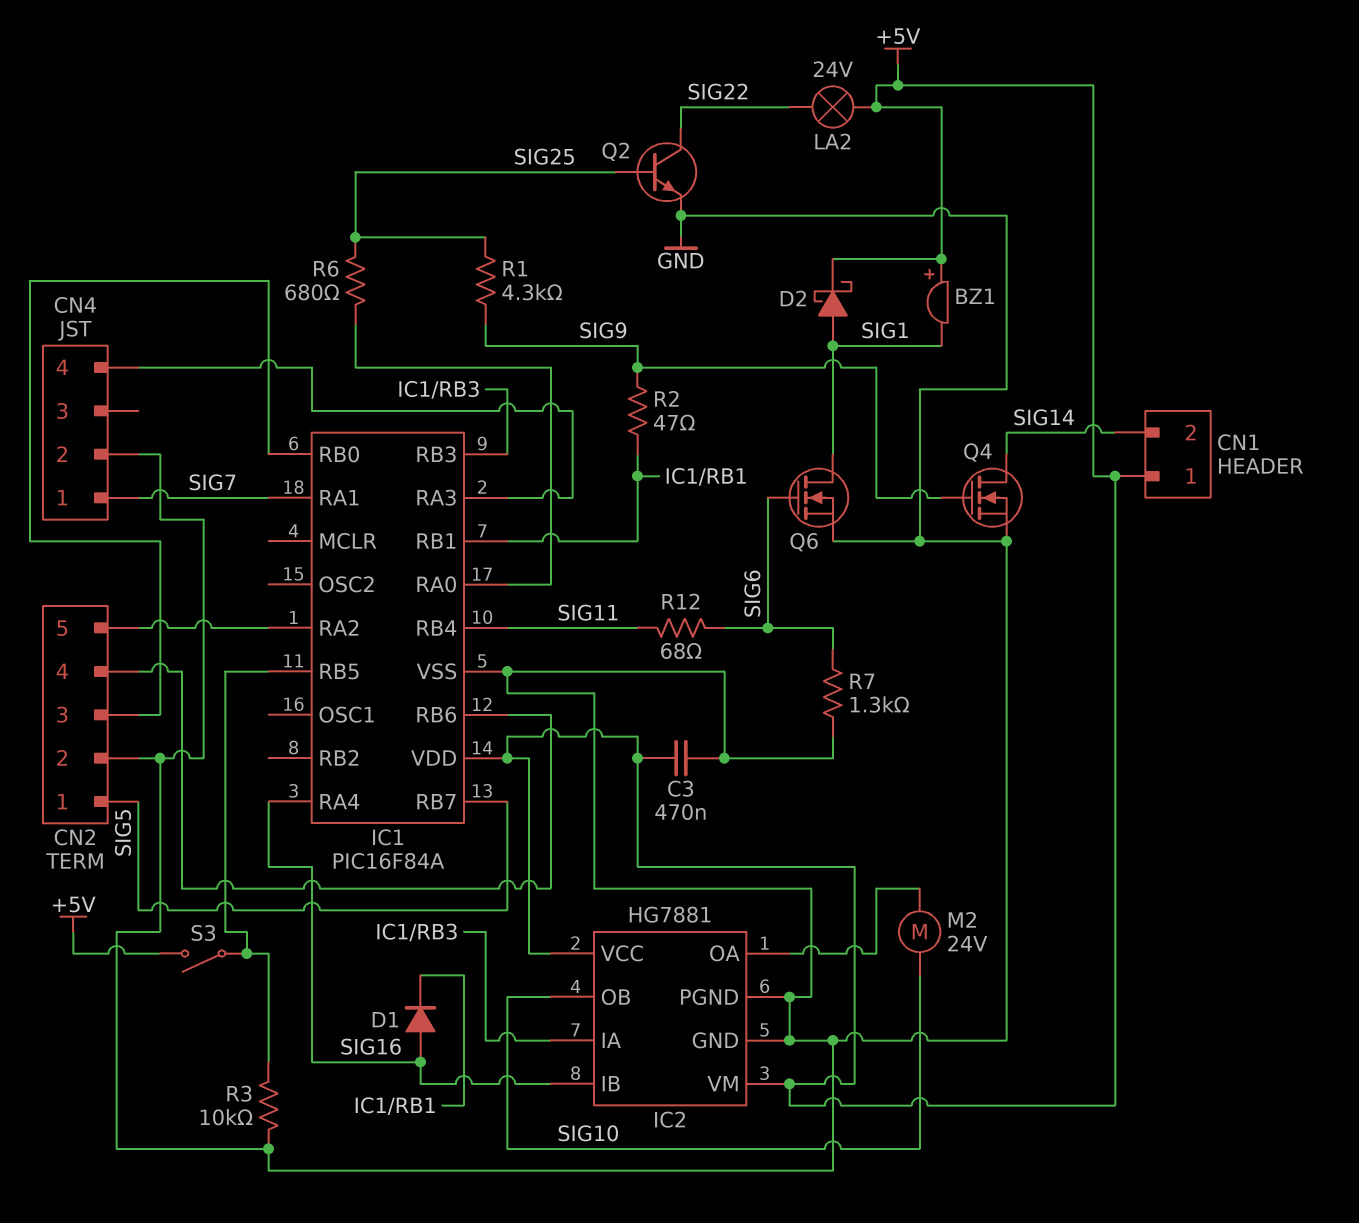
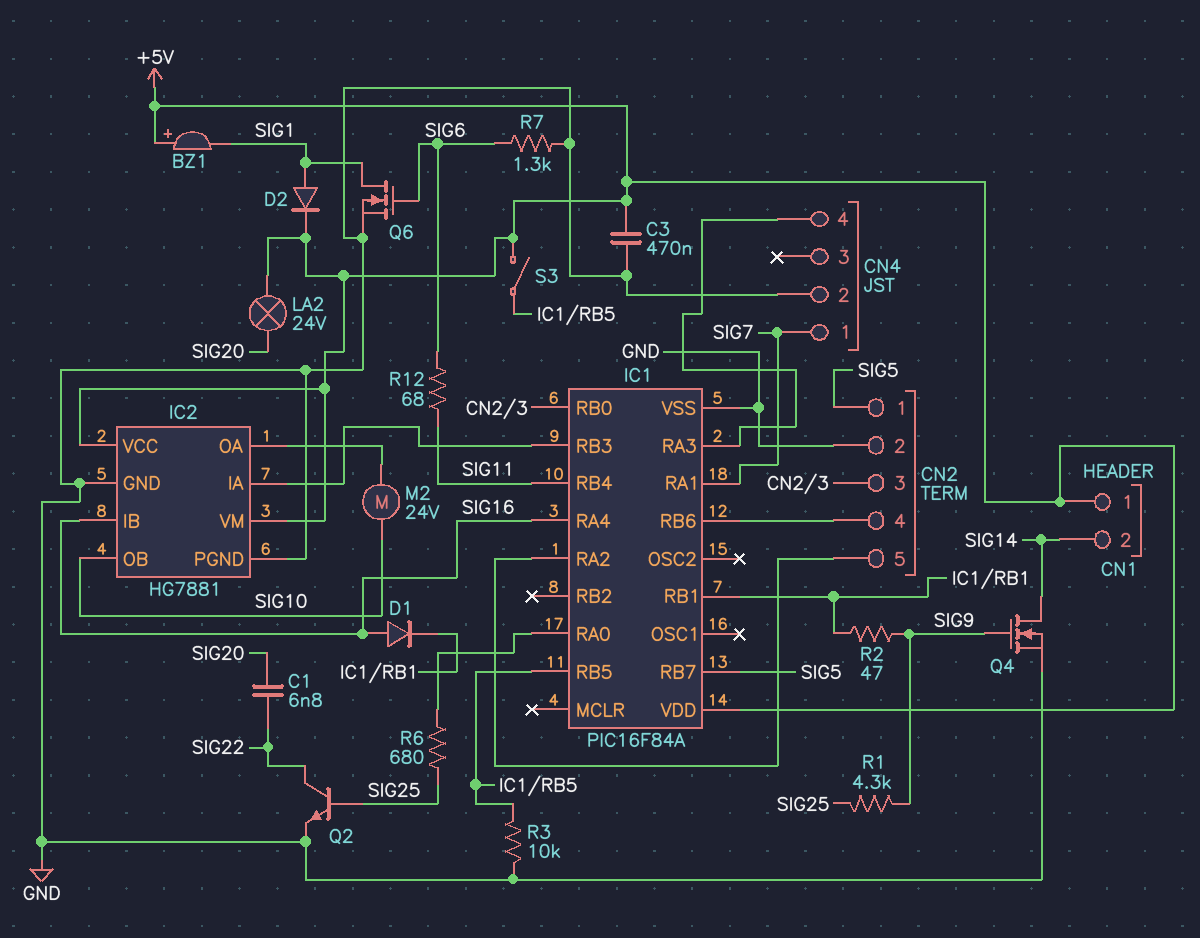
C1: none -> 6.8nF (SIG20, SIG22)
D2: schottky (A SIG1, K +5V) -> diode (A SIG1, K +5V)
LA2: lamp 24V (+5V, SIG22) -> lamp 24V (+5V, SIG20)

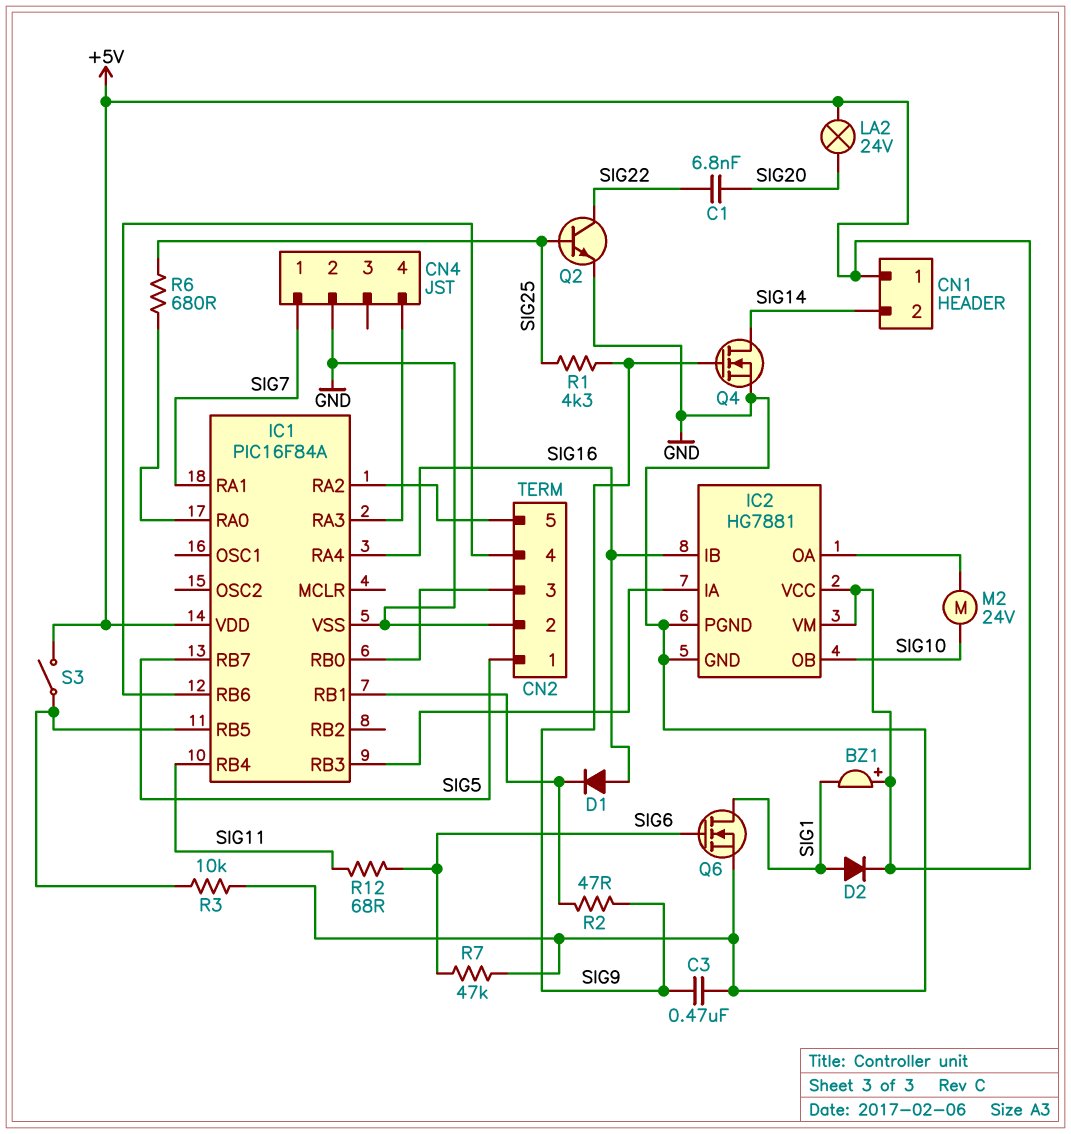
C3: 470nF (+5V, GND) -> 470nF (GND, SIG9)
R7: 1.3k (GND, SIG6) -> 47k (GND, SIG6)

